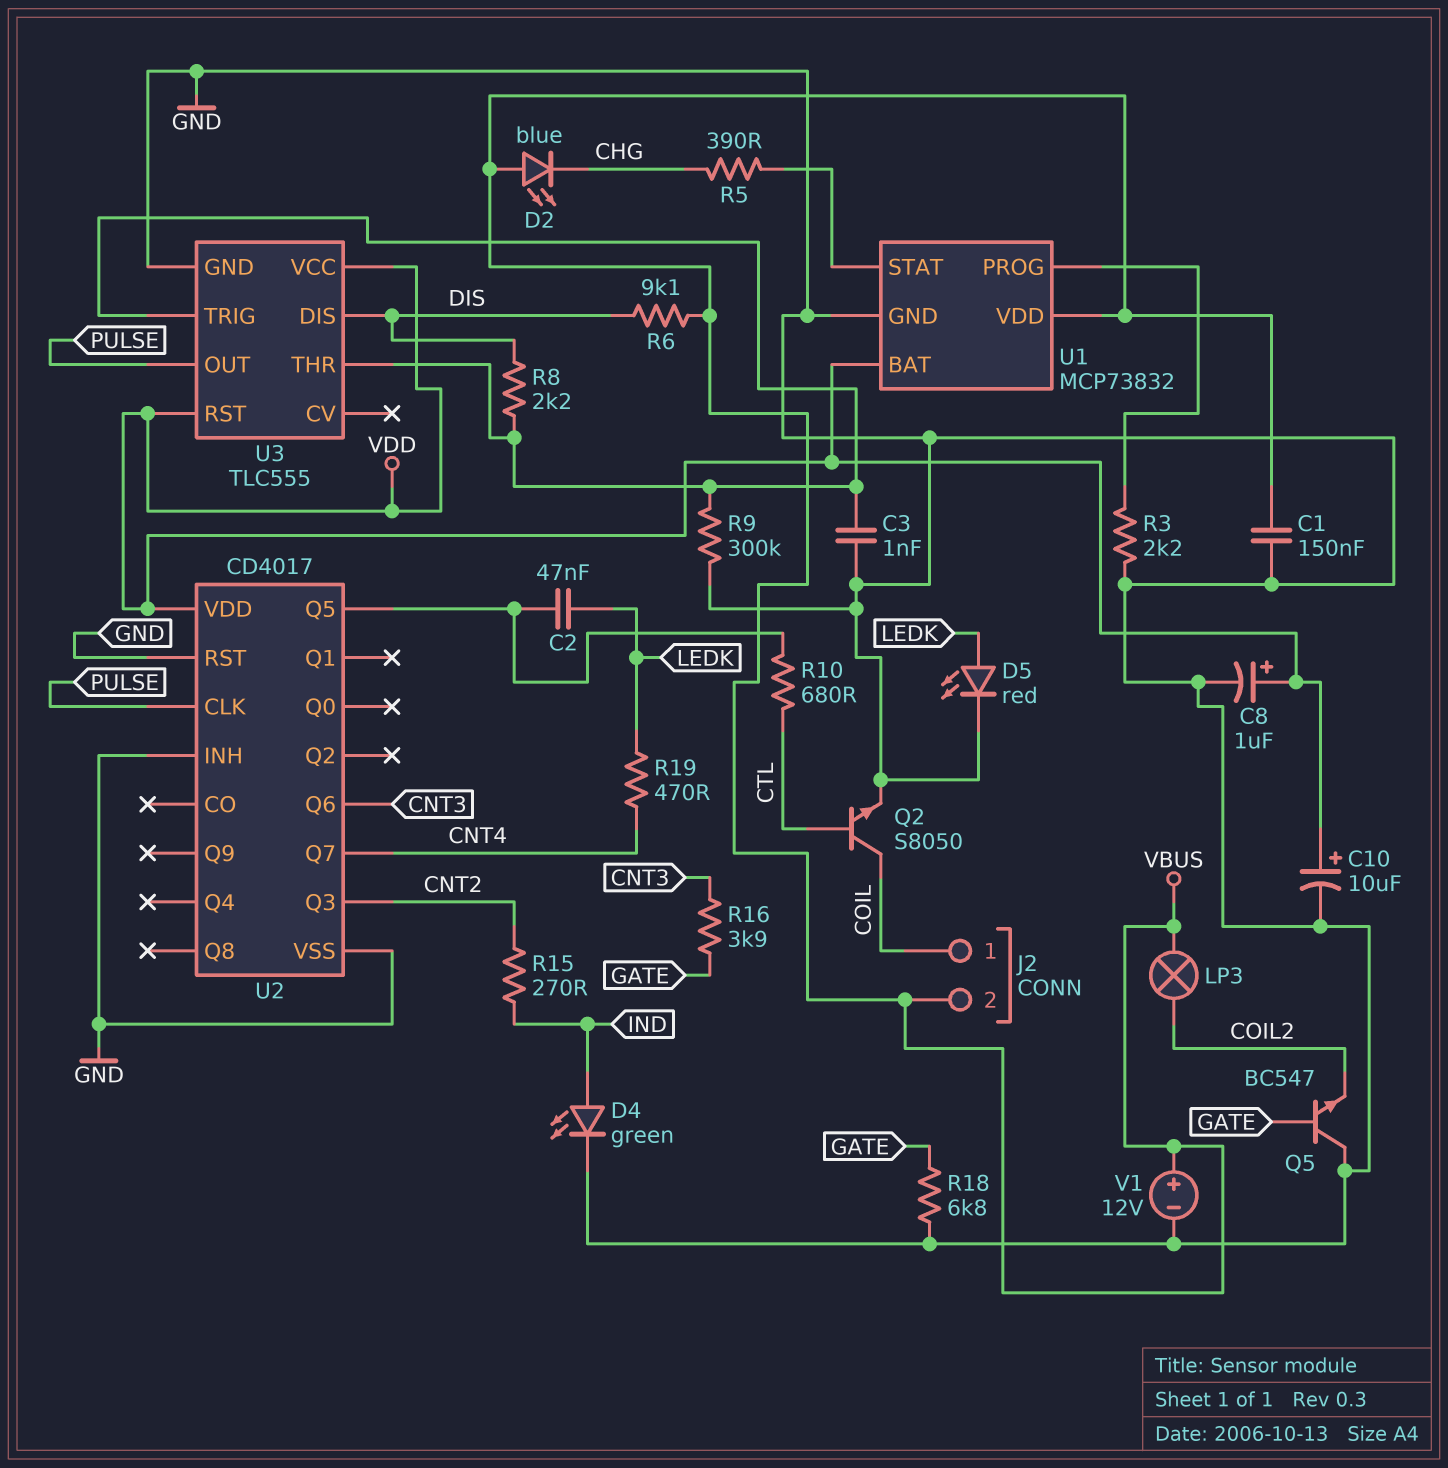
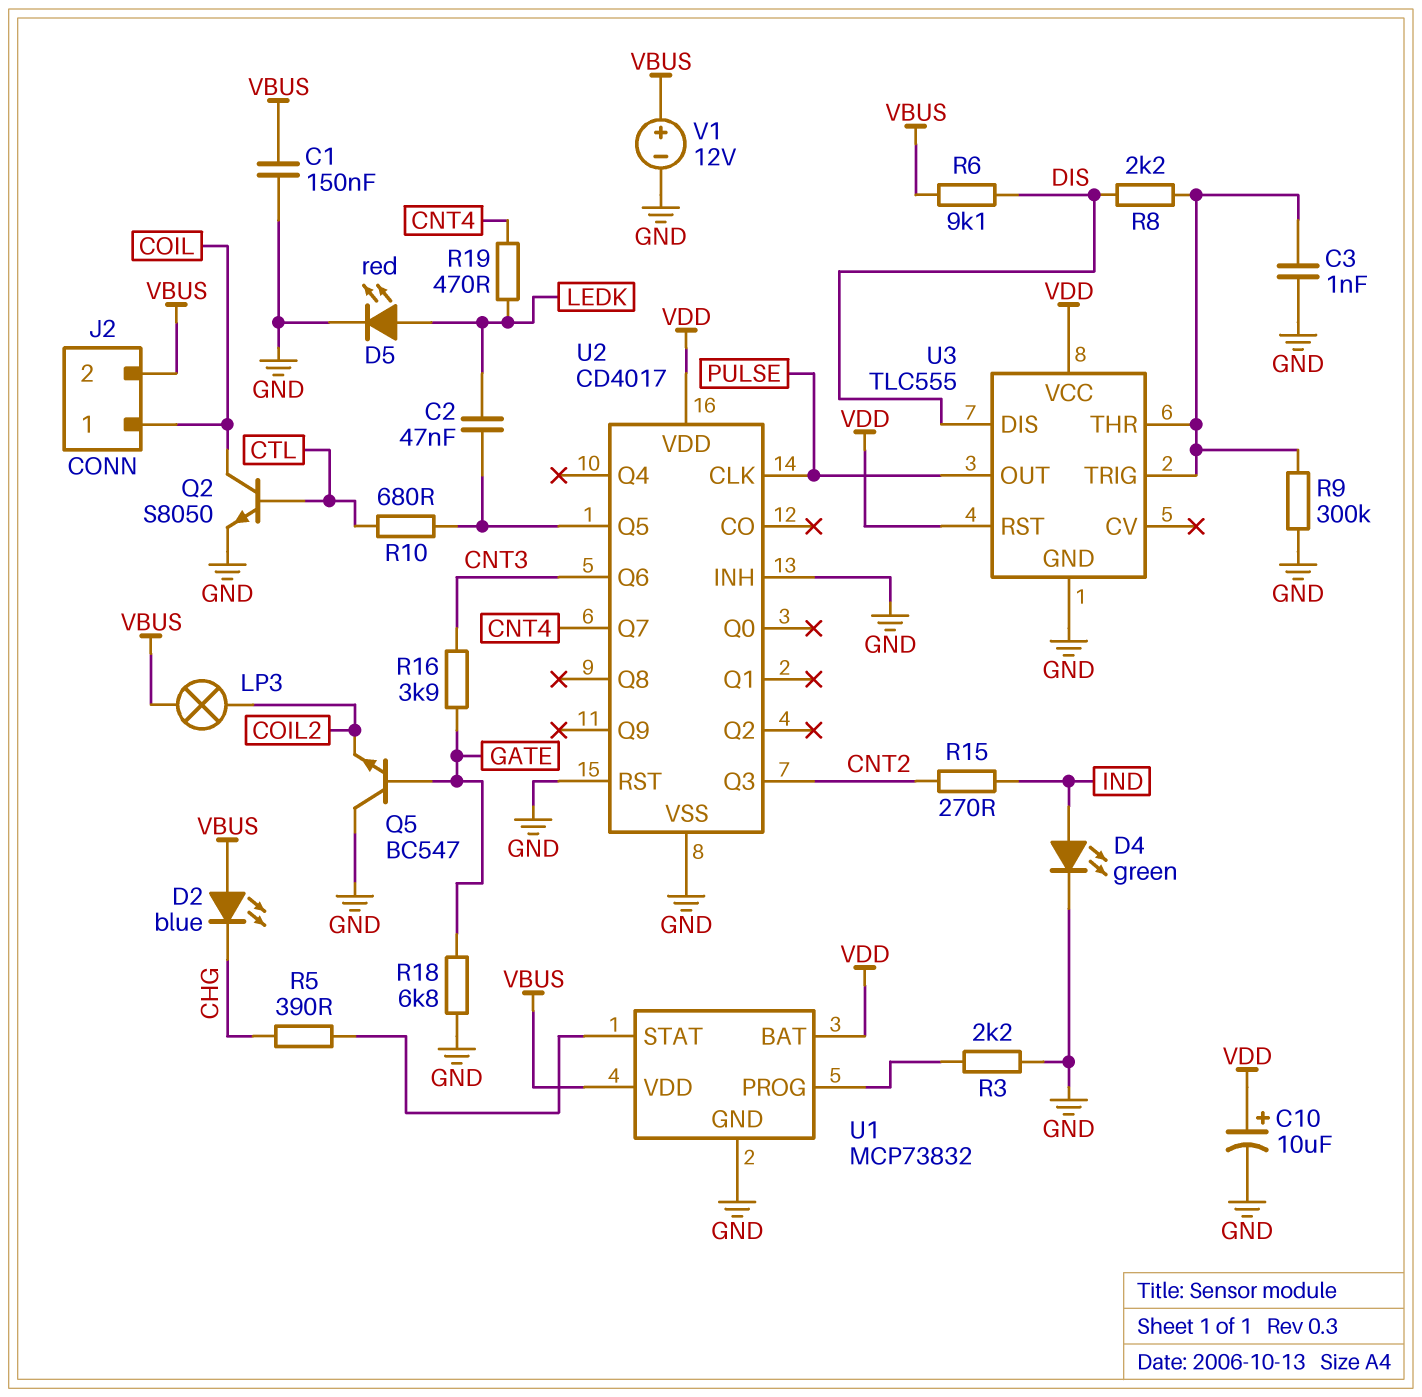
C8: 1uF (plus VDD, minus GND) -> none

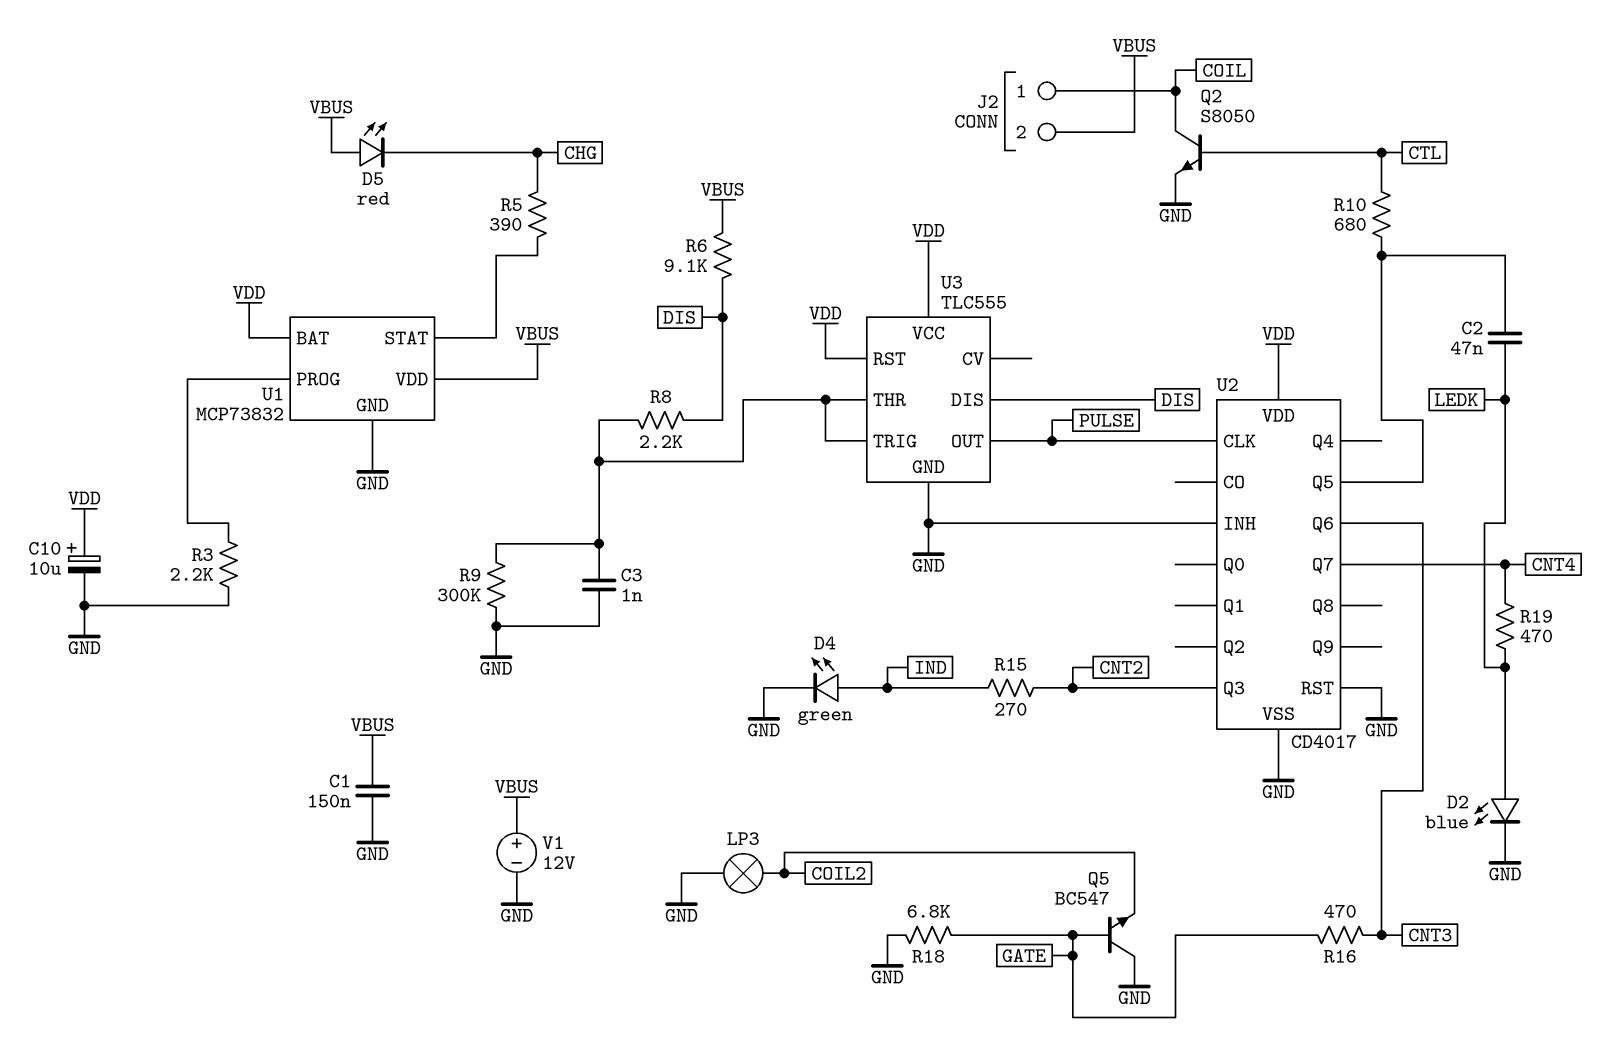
D2: LED blue (A VBUS, K CHG) -> LED blue (A LEDK, K GND)
D5: LED red (A LEDK, K GND) -> LED red (A VBUS, K CHG)
LP3: lamp (COIL2, VBUS) -> lamp (COIL2, GND)
R16: 3.9k (CNT3, GATE) -> 470 (CNT3, GATE)

